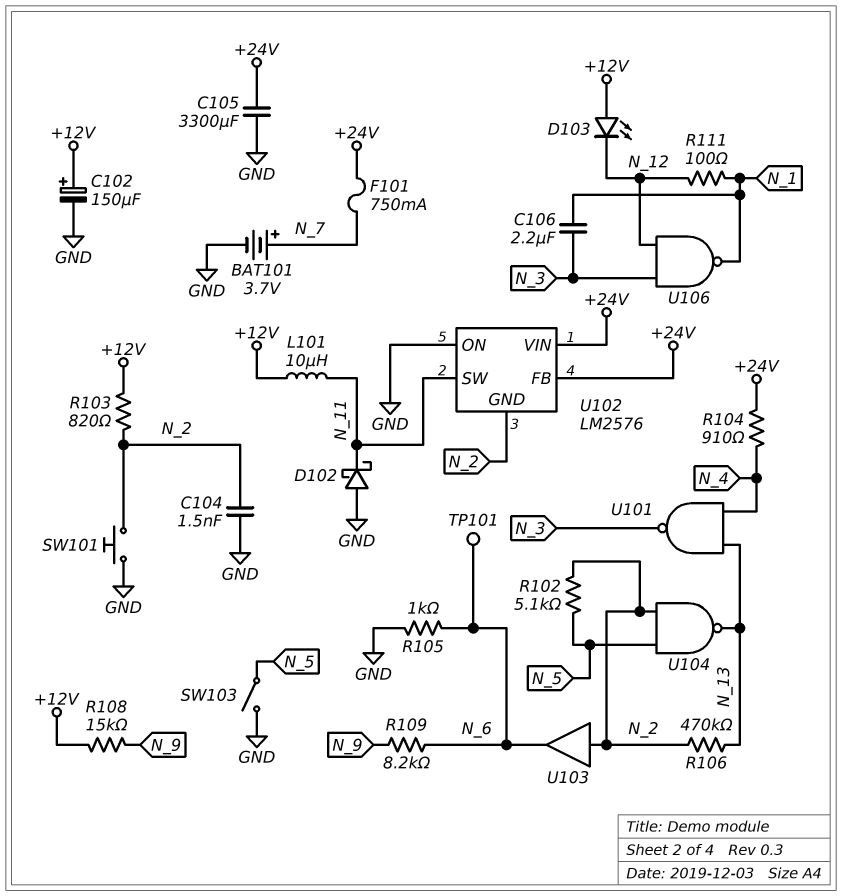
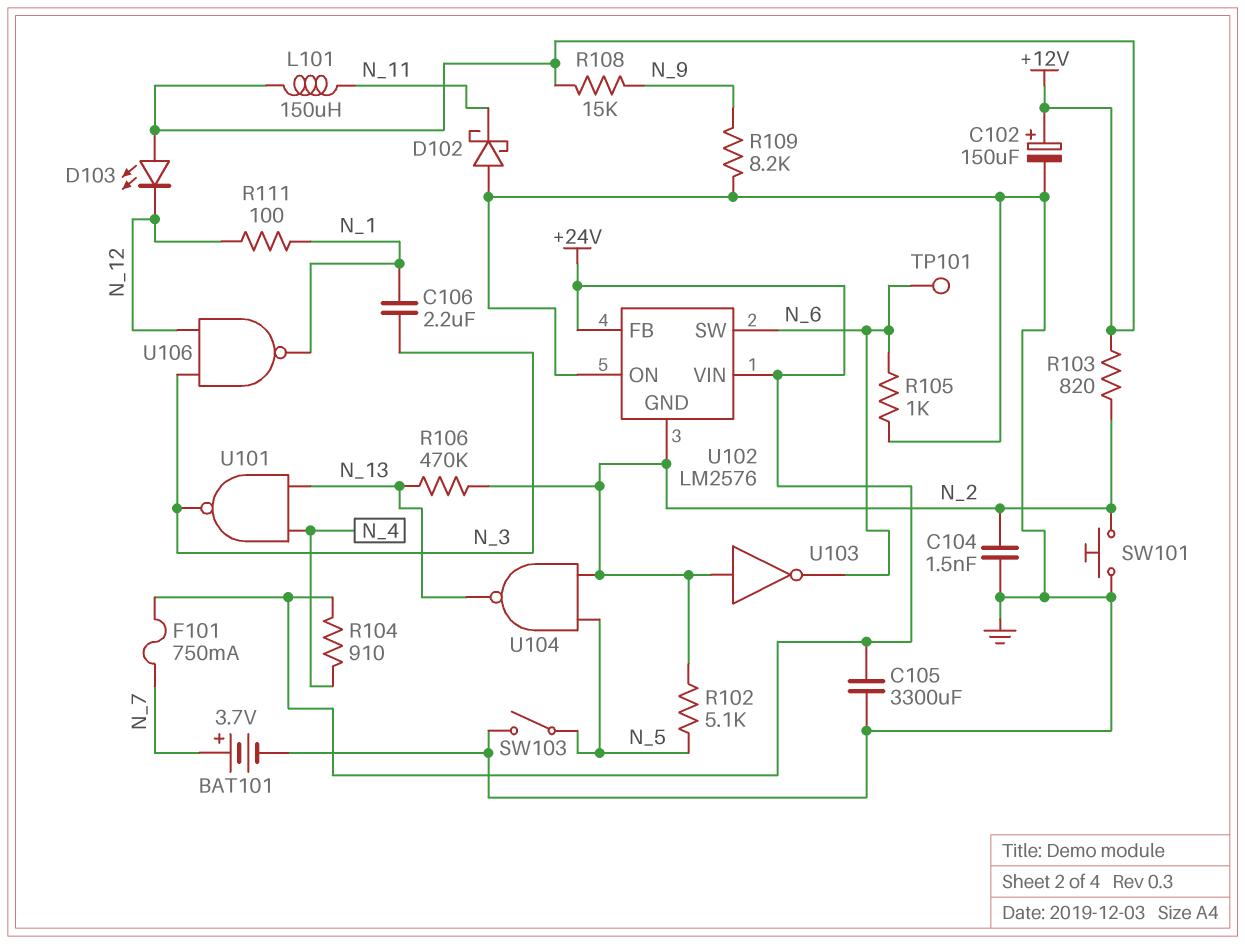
L101: 10uH (+12V, N_11) -> 150uH (+12V, N_11)
R109: 8.2k (N_6, N_9) -> 8.2k (GND, N_9)
U102 pin SW: N_11 -> N_6
U103: buffer (in N_2, out N_6) -> NOT (in N_2, out N_6)

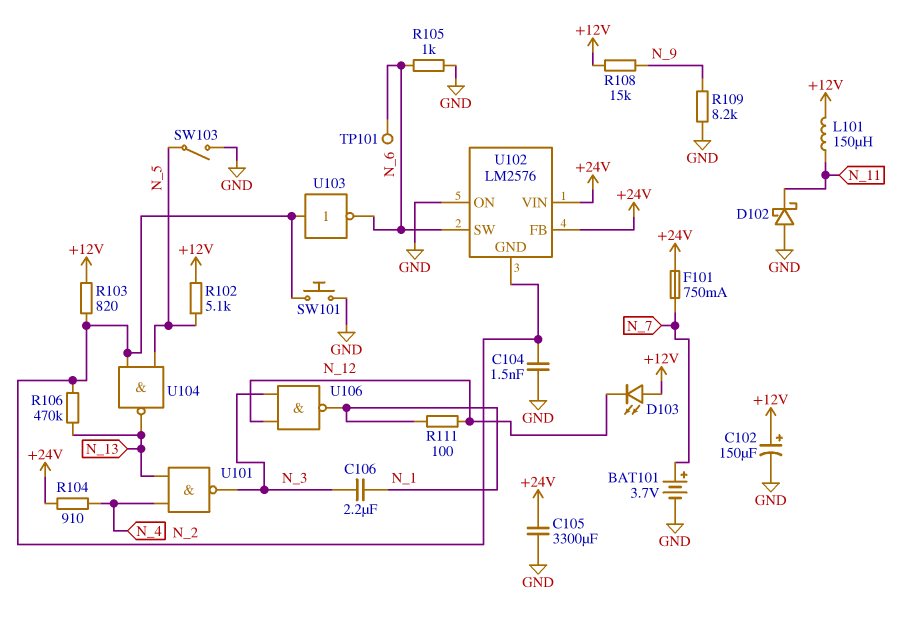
R102: 5.1k (N_2, N_5) -> 5.1k (+12V, N_5)

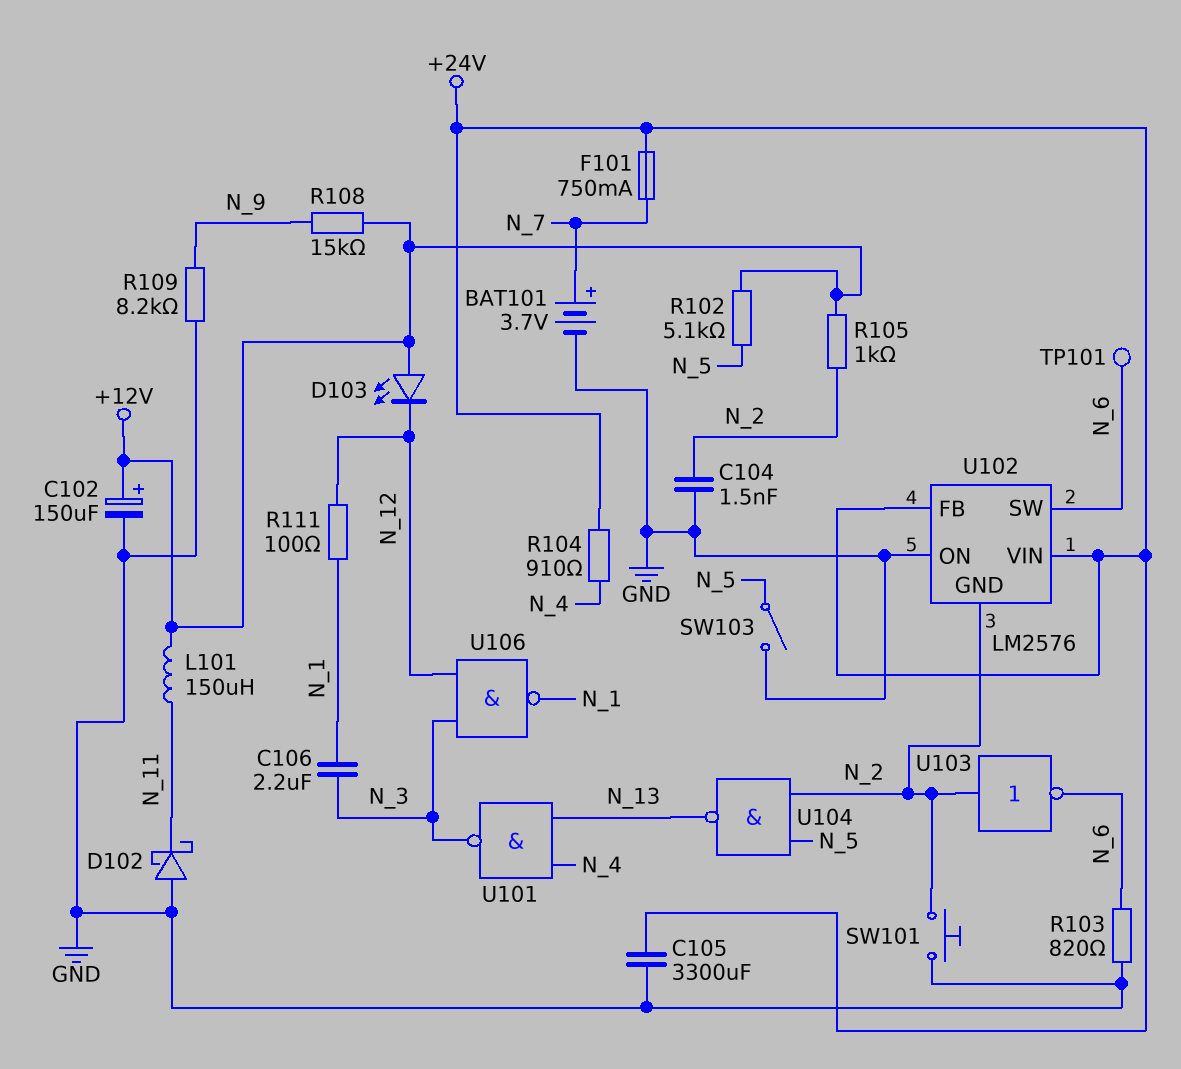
R103: 820 (+12V, N_2) -> 820 (GND, N_6)
R105: 1k (GND, N_6) -> 1k (+12V, N_2)
R106: 470k (N_2, N_13) -> none

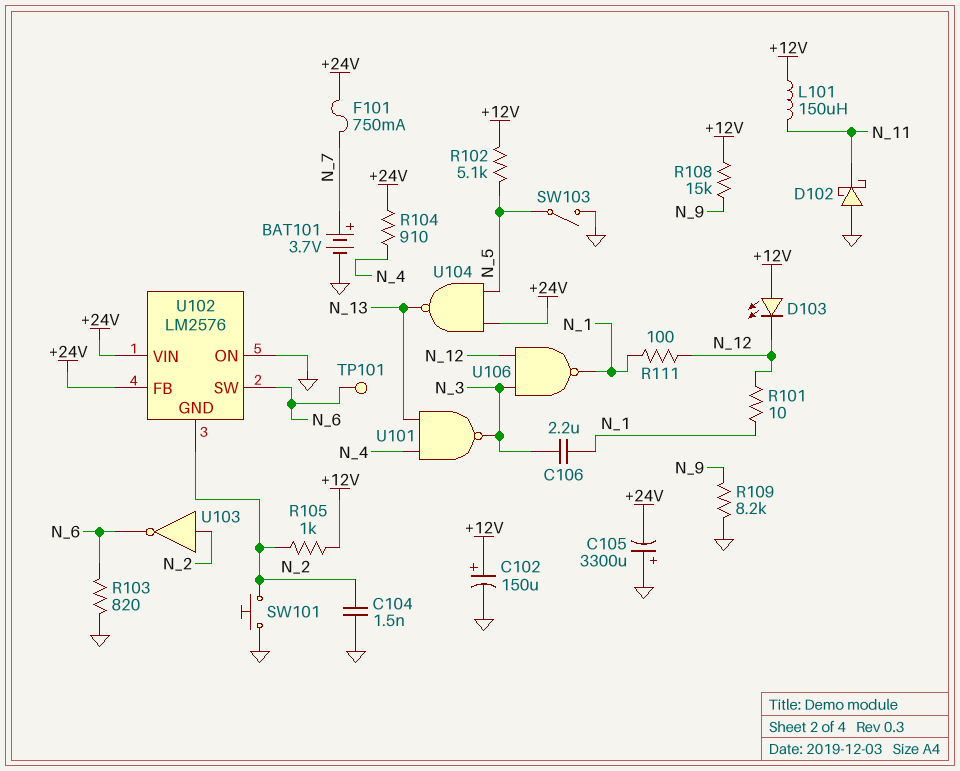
C105: 3300uF (+24V, GND) -> 3300uF (plus GND, minus +24V)
R101: none -> 10 (N_1, N_12)
U104: NAND (in N_2, in N_5, out N_13) -> NAND (in +24V, in N_5, out N_13)

